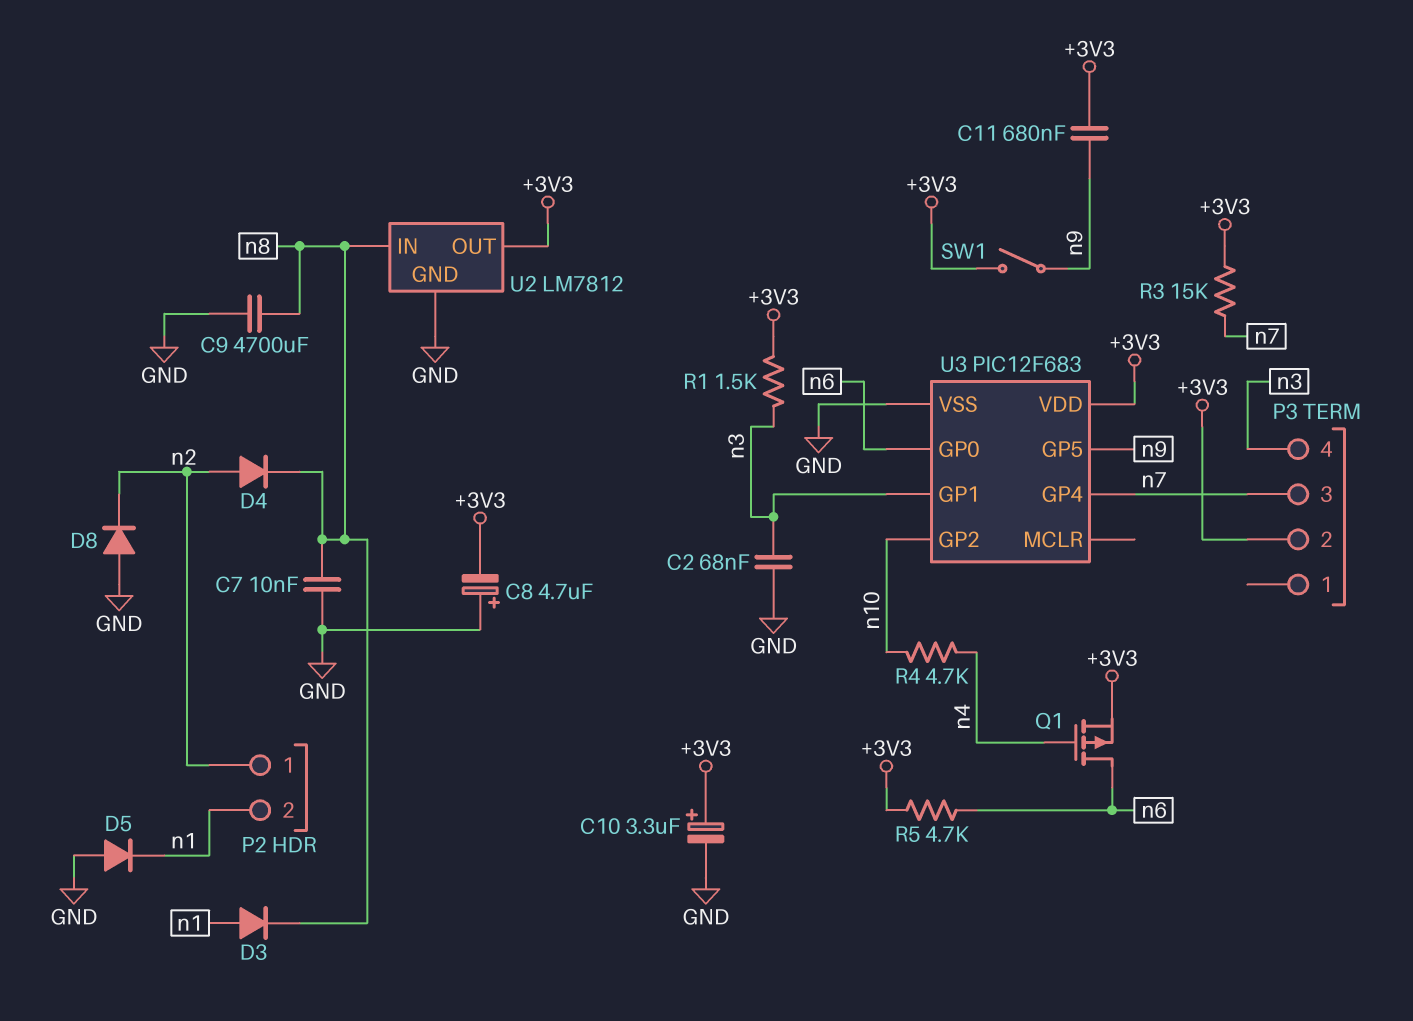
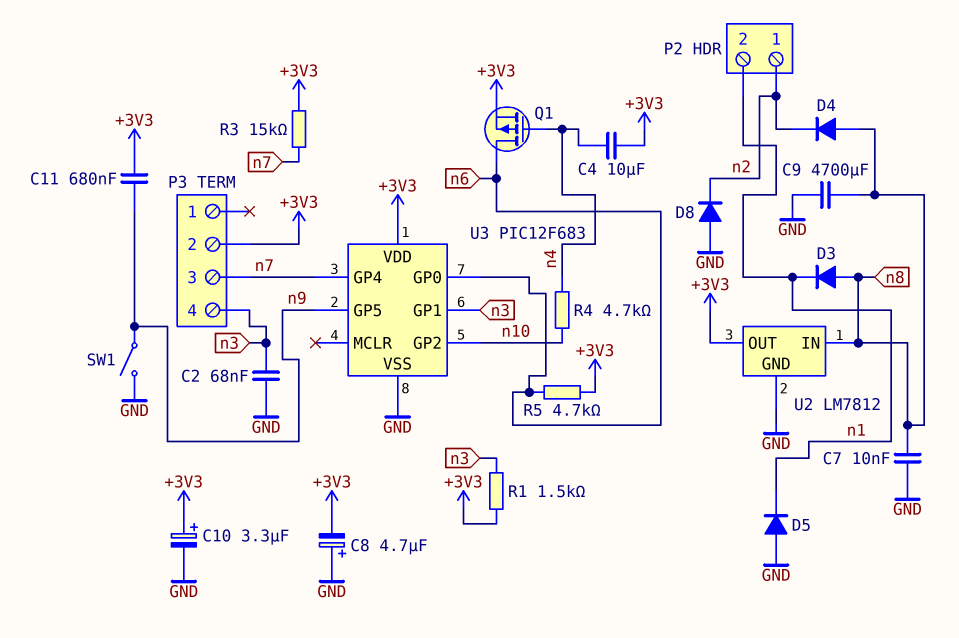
C4: none -> 10uF (+3V3, n4)
D3: diode (A n1, K n8) -> diode (A n8, K n1)
D4: diode (A n2, K n8) -> diode (A n8, K n2)
SW1: switch (+3V3, n9) -> switch (GND, n9)

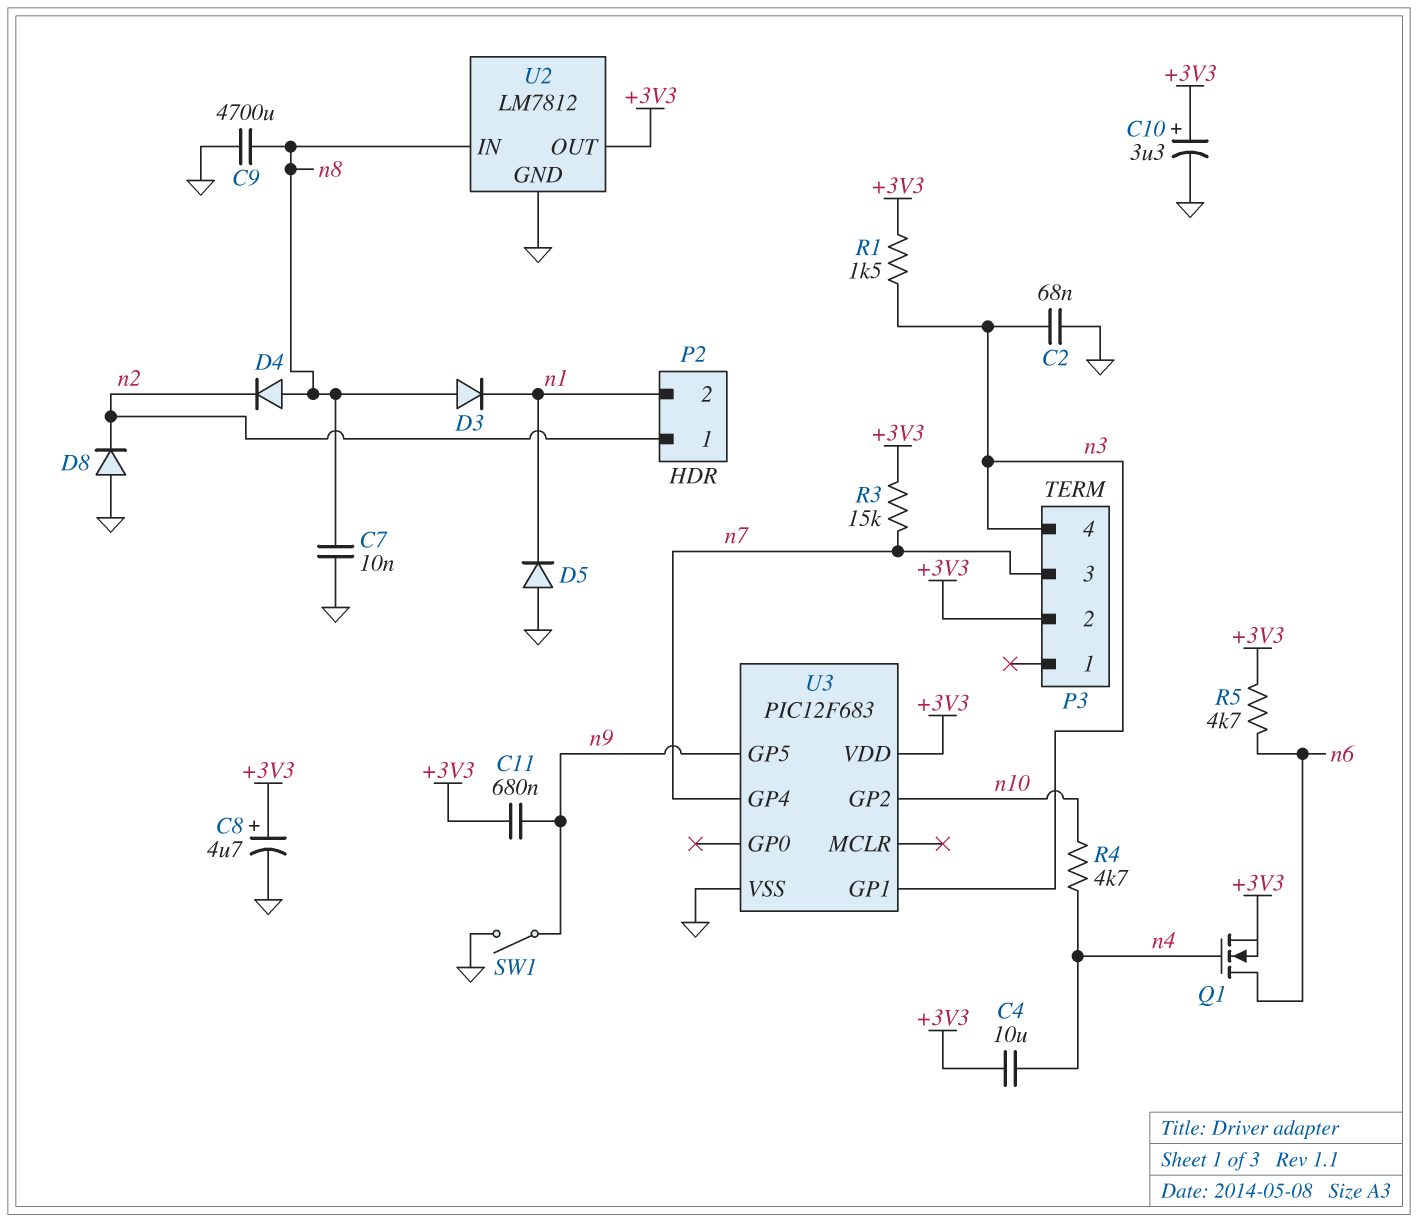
C8: 4.7uF (plus GND, minus +3V3) -> 4.7uF (plus +3V3, minus GND)
Q1: PMOS (G n4, D n6, S +3V3) -> NMOS (G n4, D n6, S +3V3)
U3 pin GP0: n6 -> none

